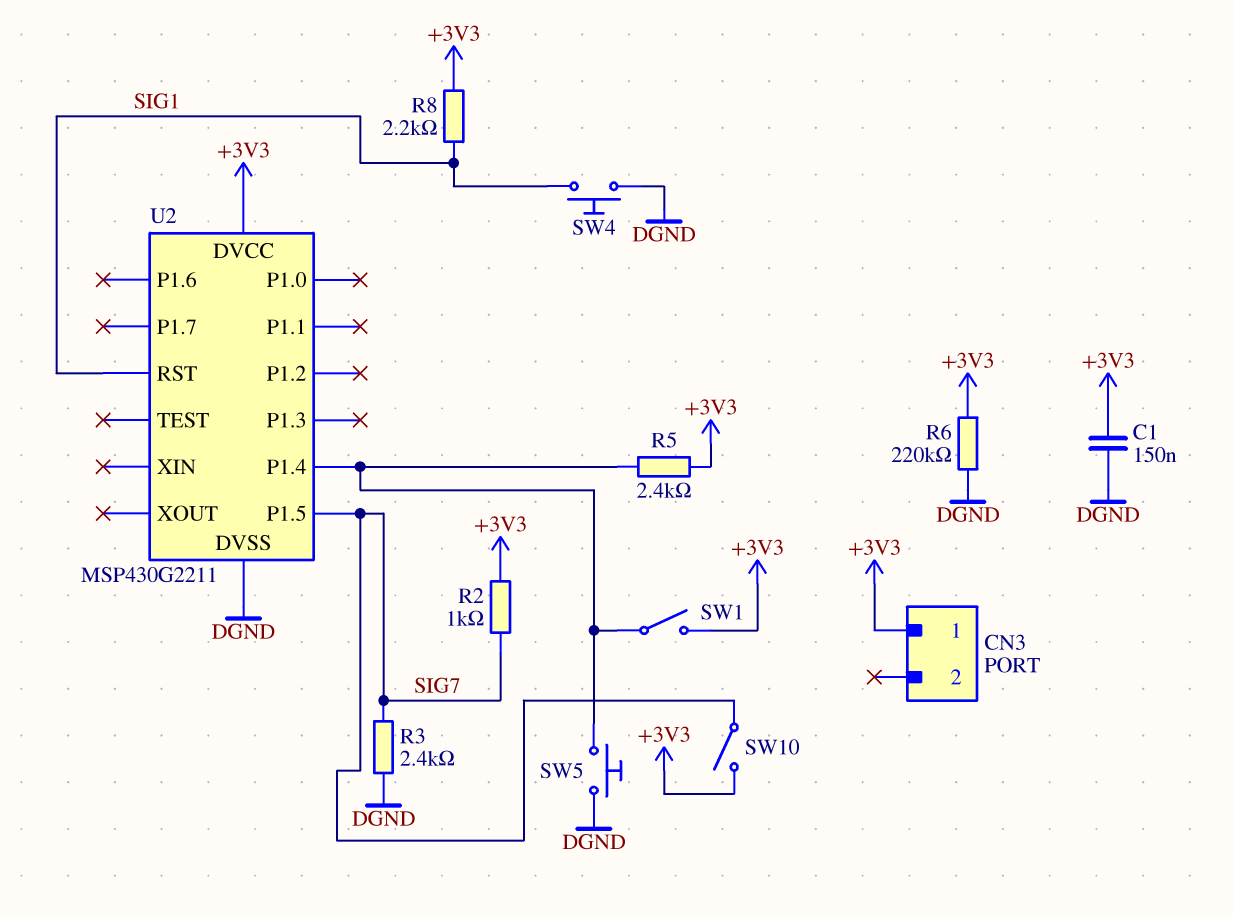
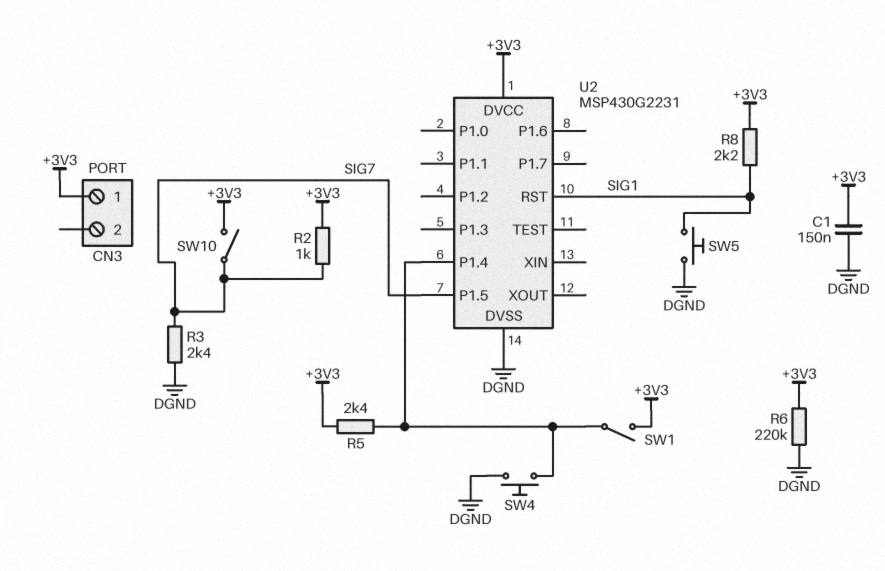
SW4: button (DGND, SIG1) -> button (DGND, U2/P1.4)
SW5: button (DGND, U2/P1.4) -> button (DGND, SIG1)
U2: MSP430G2211 -> MSP430G2231

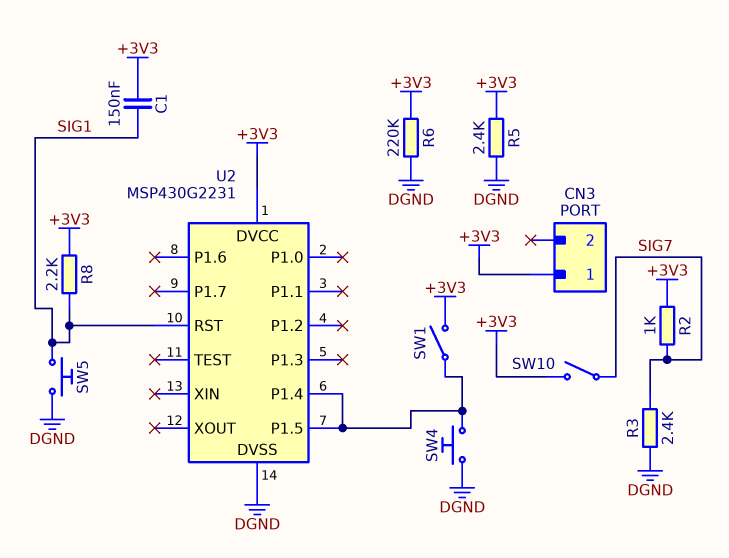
C1: 150nF (+3V3, DGND) -> 150nF (+3V3, SIG1)
R5: 2.4k (+3V3, U2/P1.4) -> 2.4k (+3V3, DGND)
U2 pin P1.5: SIG7 -> U2/P1.4

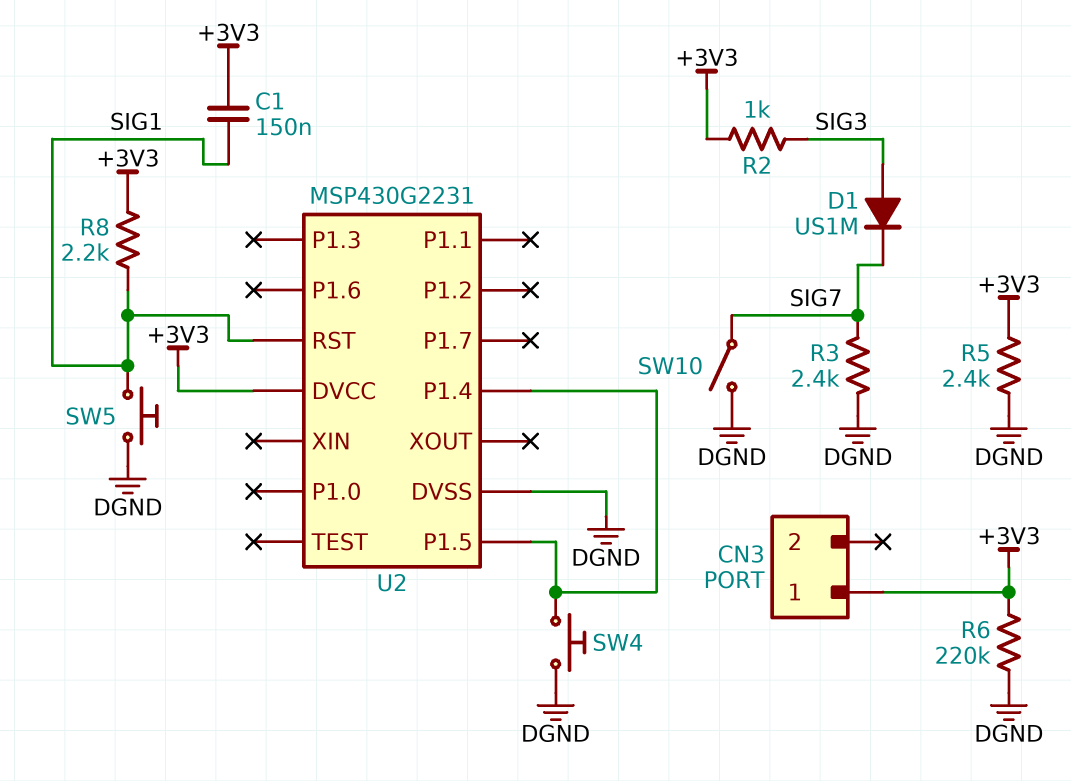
D1: none -> diode US1M (A SIG3, K SIG7)
R2: 1k (+3V3, SIG7) -> 1k (+3V3, SIG3)
SW1: switch (+3V3, U2/P1.4) -> none
SW10: switch (+3V3, SIG7) -> switch (DGND, SIG7)

